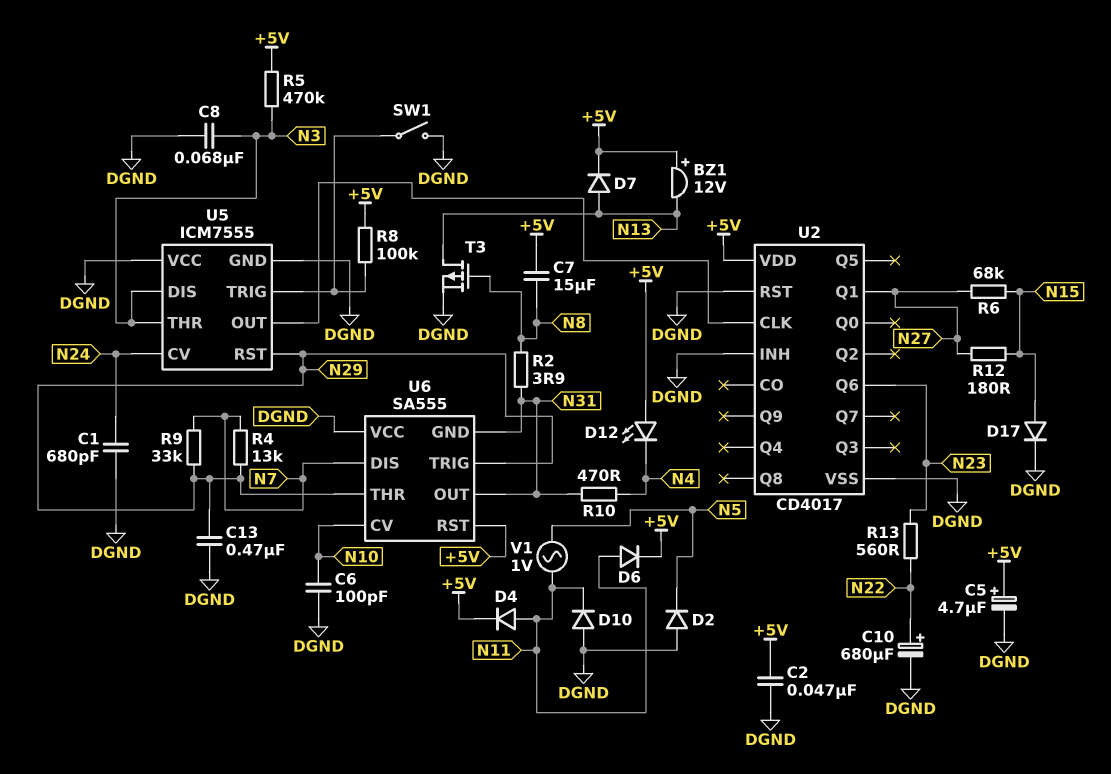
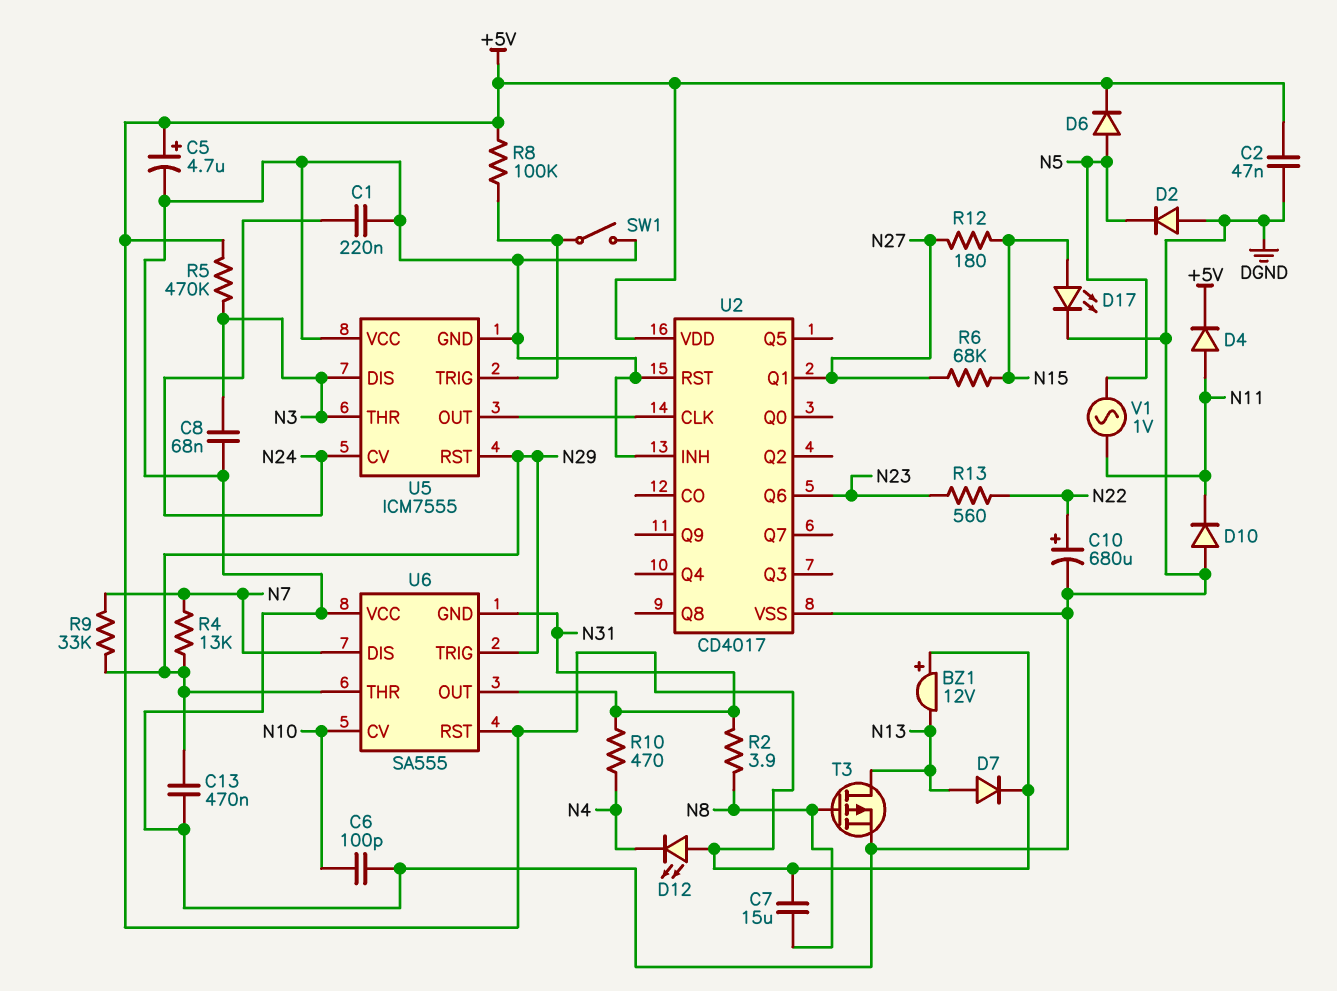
C1: 680pF (DGND, N24) -> 220nF (DGND, N24)
D6: diode (A N11, K +5V) -> diode (A N5, K +5V)
D17: diode (A N15, K DGND) -> LED (A N15, K DGND)

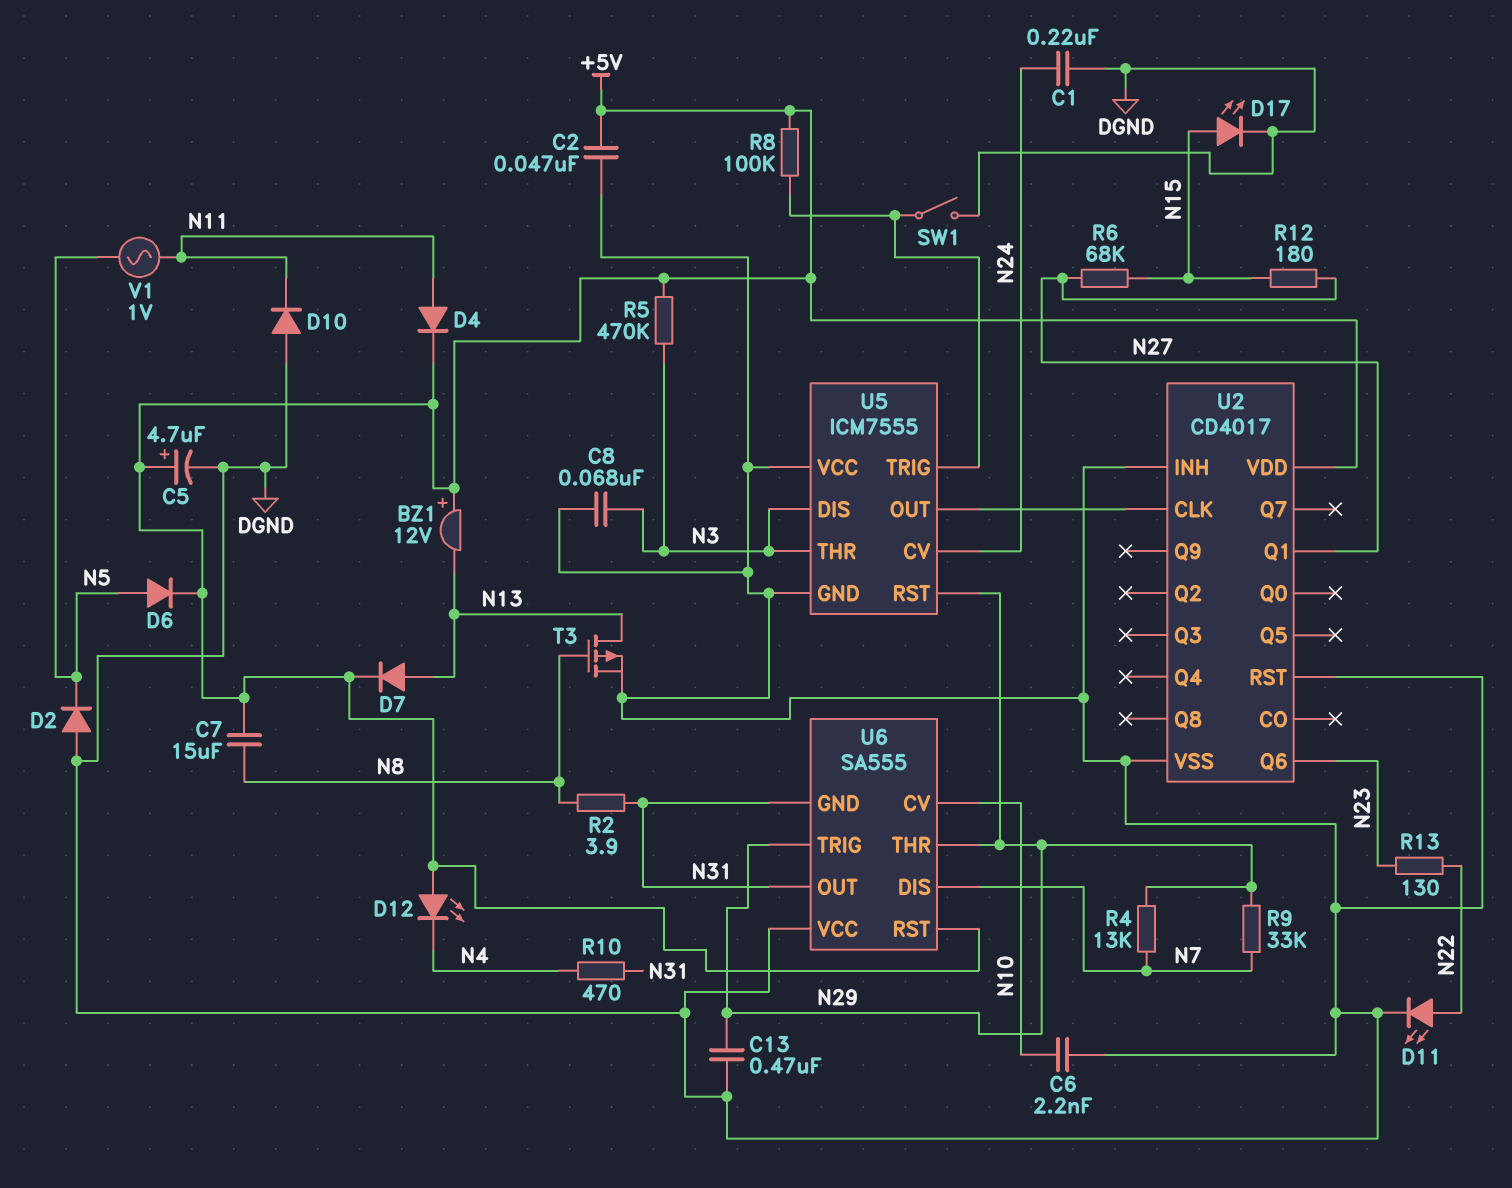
C6: 100pF (DGND, N10) -> 2.2nF (DGND, N10)
C10: 680uF (plus N22, minus DGND) -> none
D11: none -> LED (A N22, K DGND)
R13: 560 (N22, N23) -> 130 (N22, N23)

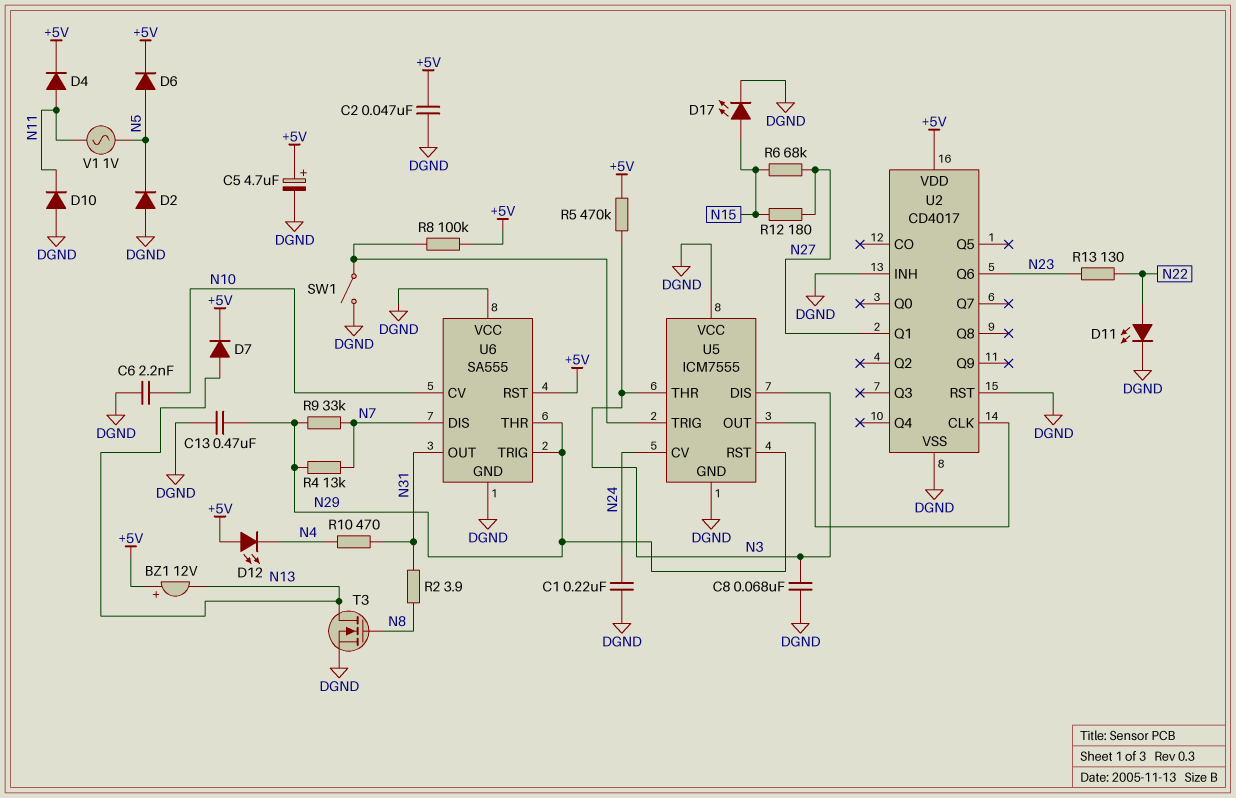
C7: 15uF (+5V, N8) -> none
T3: PMOS (G N8, D N13, S DGND) -> NMOS (G N8, D N13, S DGND)
U6 pin GND: N31 -> DGND

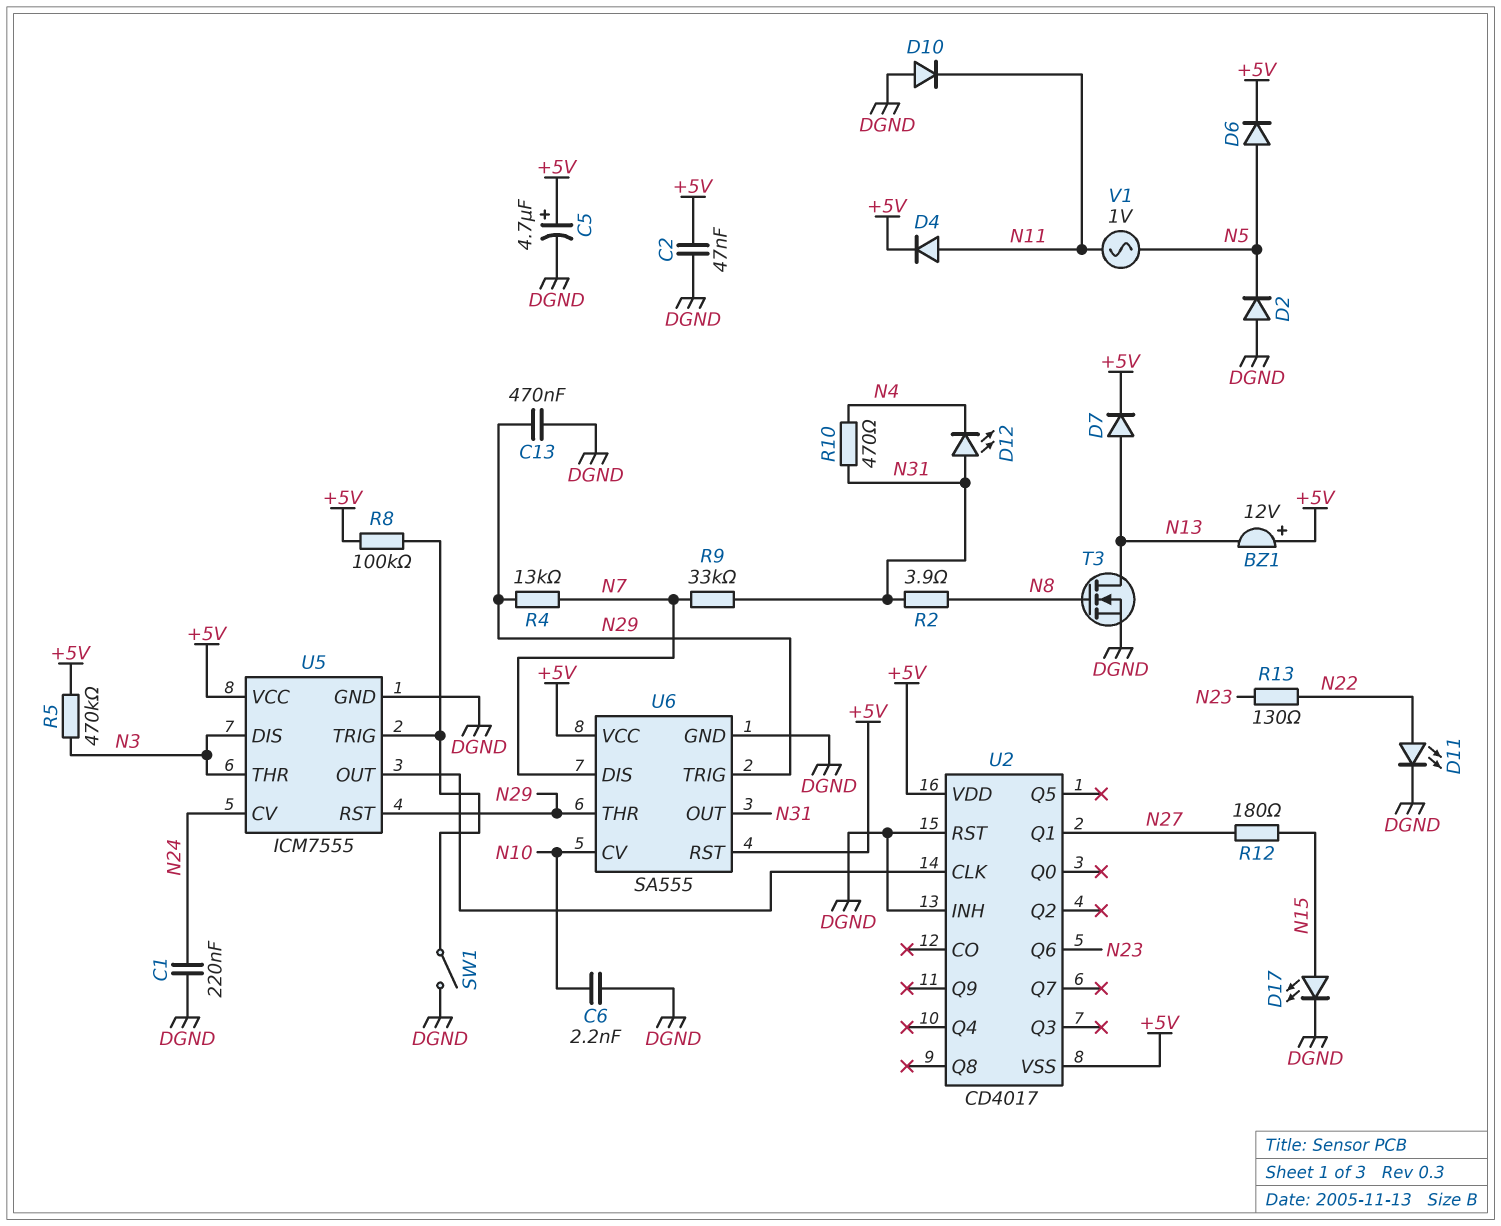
C8: 68nF (DGND, N3) -> none
D12: LED (A +5V, K N4) -> LED (A N31, K N4)
R6: 68k (N15, N27) -> none
R9: 33k (N7, N29) -> 33k (N7, N31)
U2 pin VSS: DGND -> +5V
U5 pin VCC: DGND -> +5V
U6 pin VCC: DGND -> +5V

